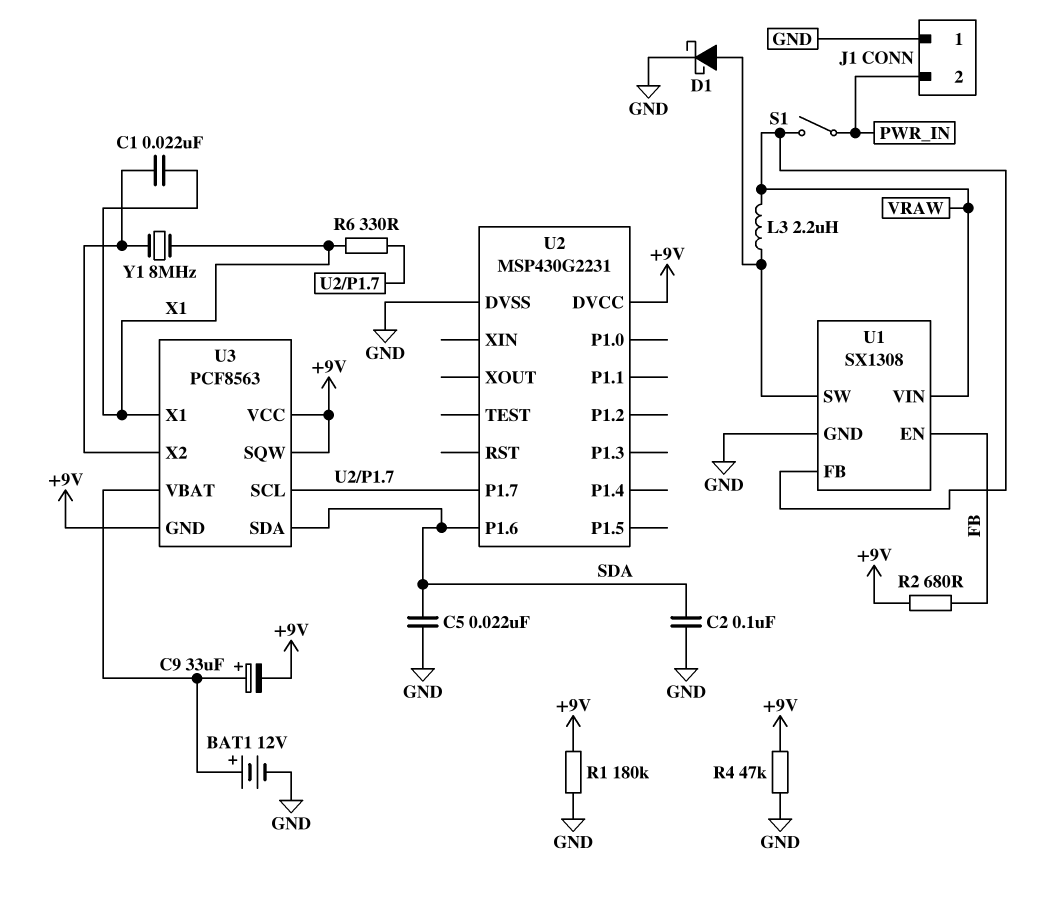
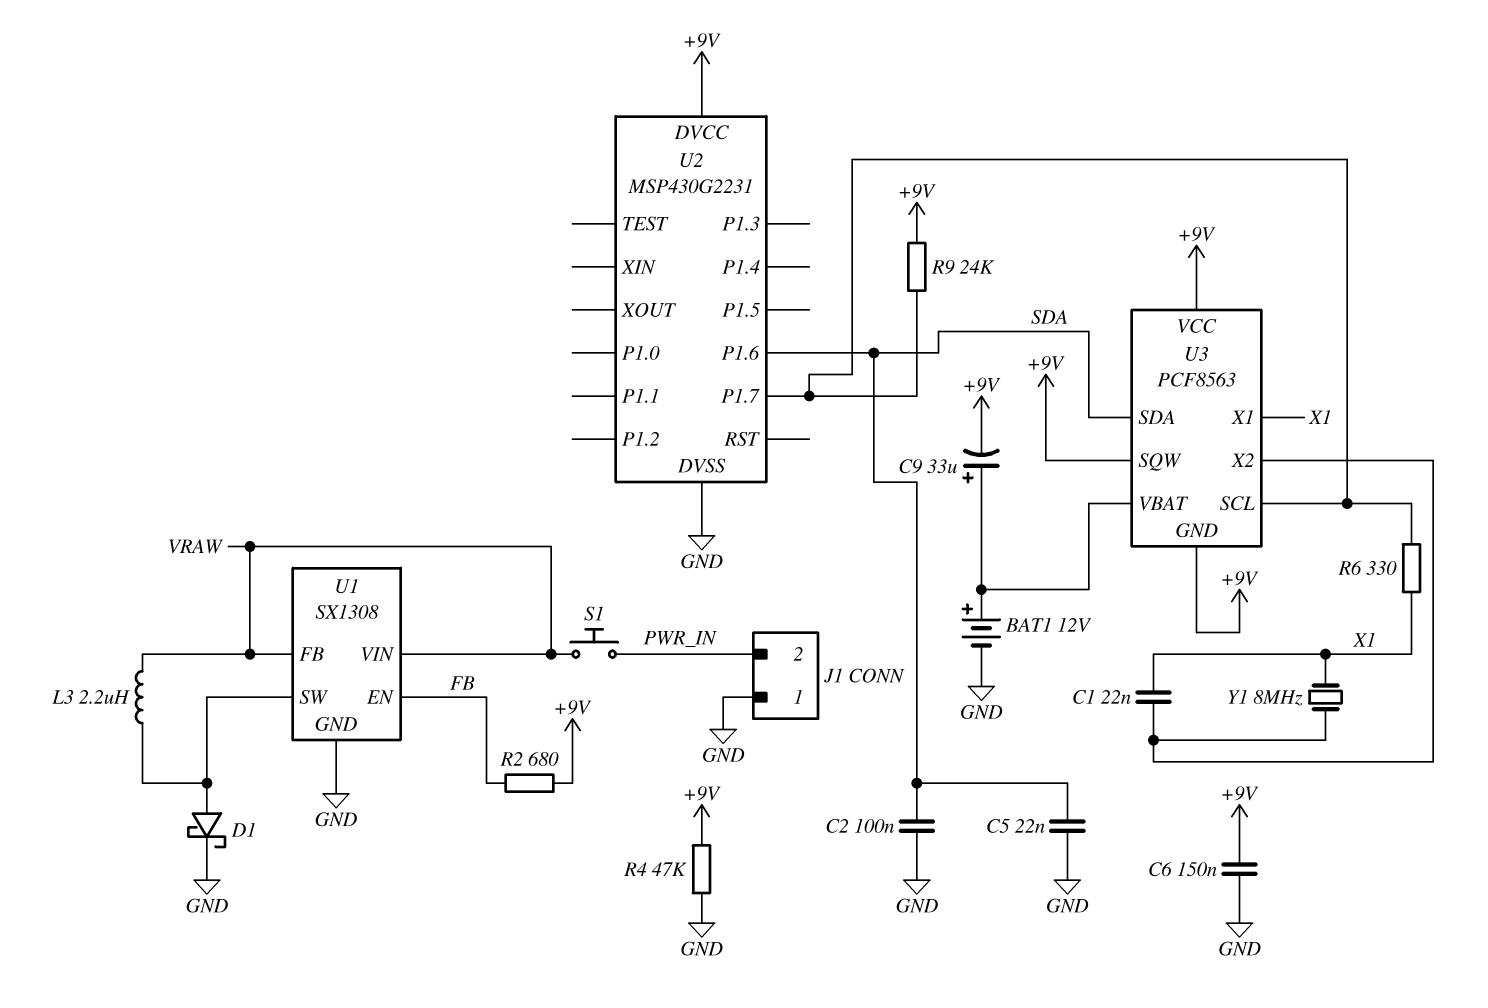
C6: none -> 150nF (+9V, GND)
R1: 180k (+9V, GND) -> none
R9: none -> 24k (+9V, U2/P1.7)
S1: switch (PWR_IN, VRAW) -> button (PWR_IN, VRAW)

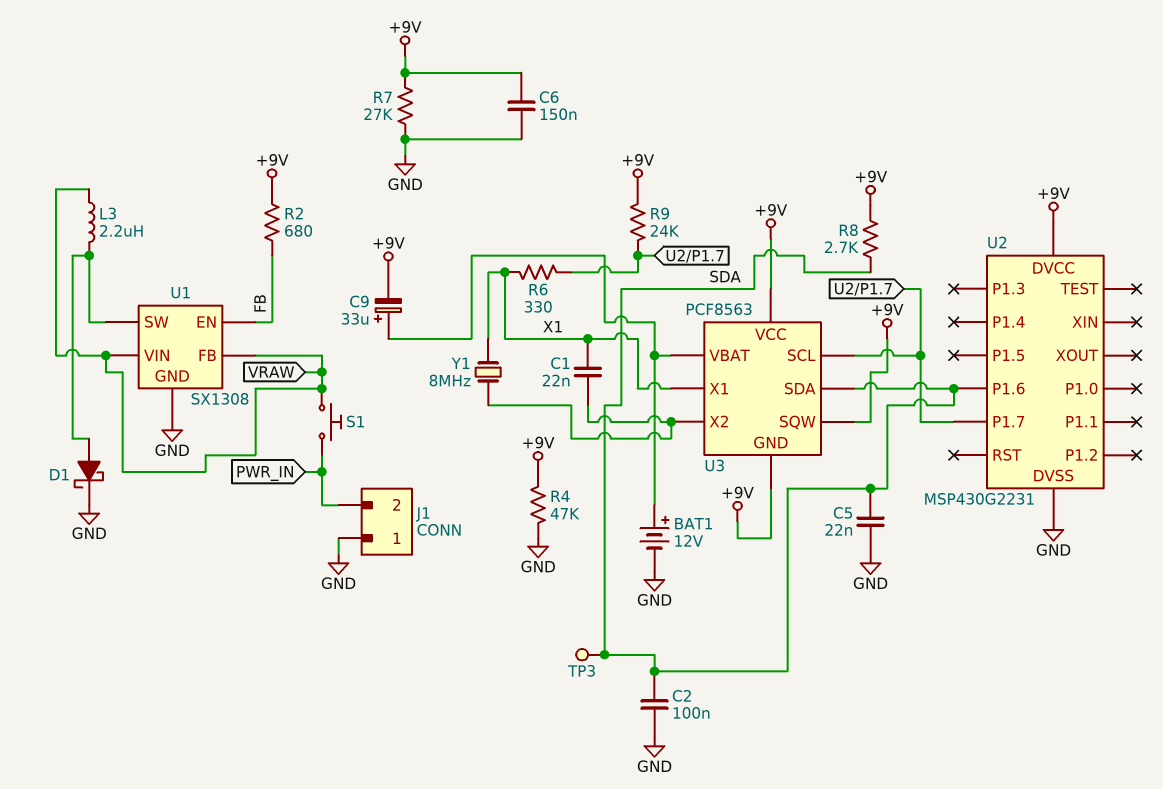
R7: none -> 27k (+9V, GND)
R8: none -> 2.7k (+9V, SDA)
TP3: none -> test point (SDA)

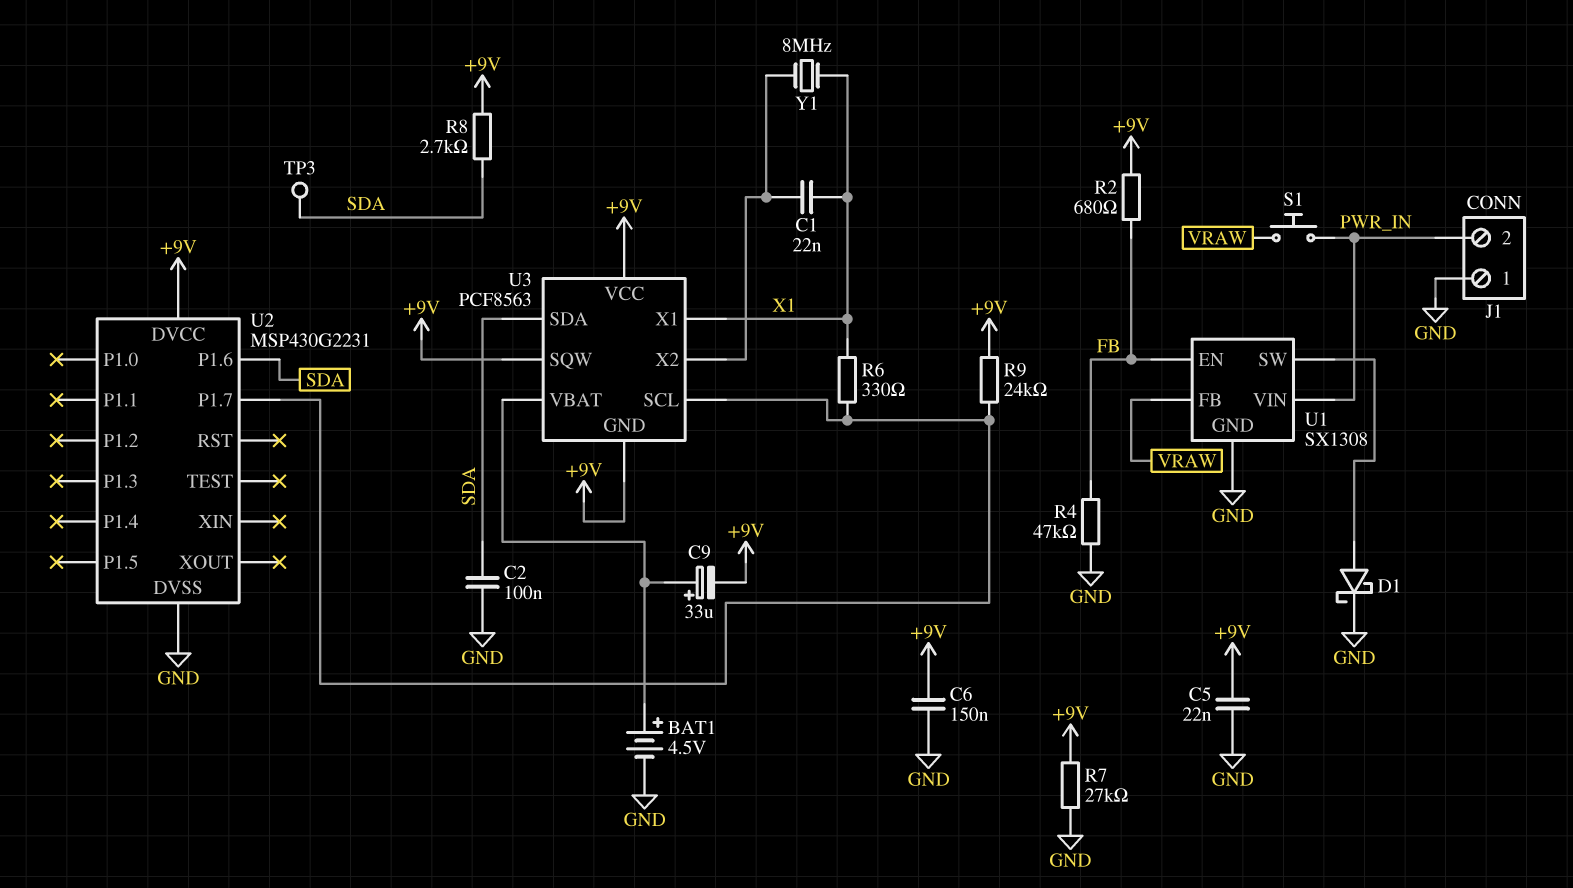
BAT1: 12V (plus U3/VBAT, minus GND) -> 4.5V (plus U3/VBAT, minus GND)
C5: 22nF (GND, SDA) -> 22nF (+9V, GND)
L3: 2.2uH (U1/SW, VRAW) -> none
R4: 47k (+9V, GND) -> 47k (FB, GND)
U1 pin VIN: VRAW -> PWR_IN

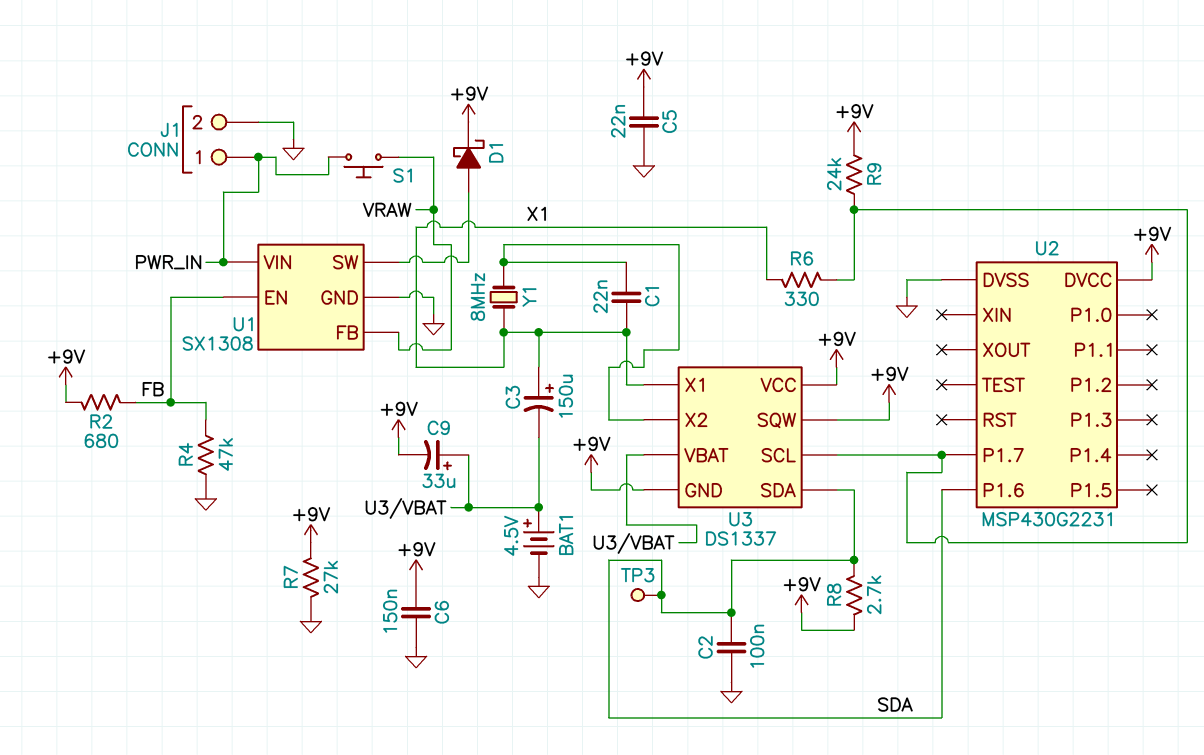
C3: none -> 150uF (plus X1, minus U3/VBAT)
D1: schottky (A U1/SW, K GND) -> schottky (A U1/SW, K +9V)
J1 pin 1: GND -> PWR_IN
J1 pin 2: PWR_IN -> GND
U3: PCF8563 -> DS1337

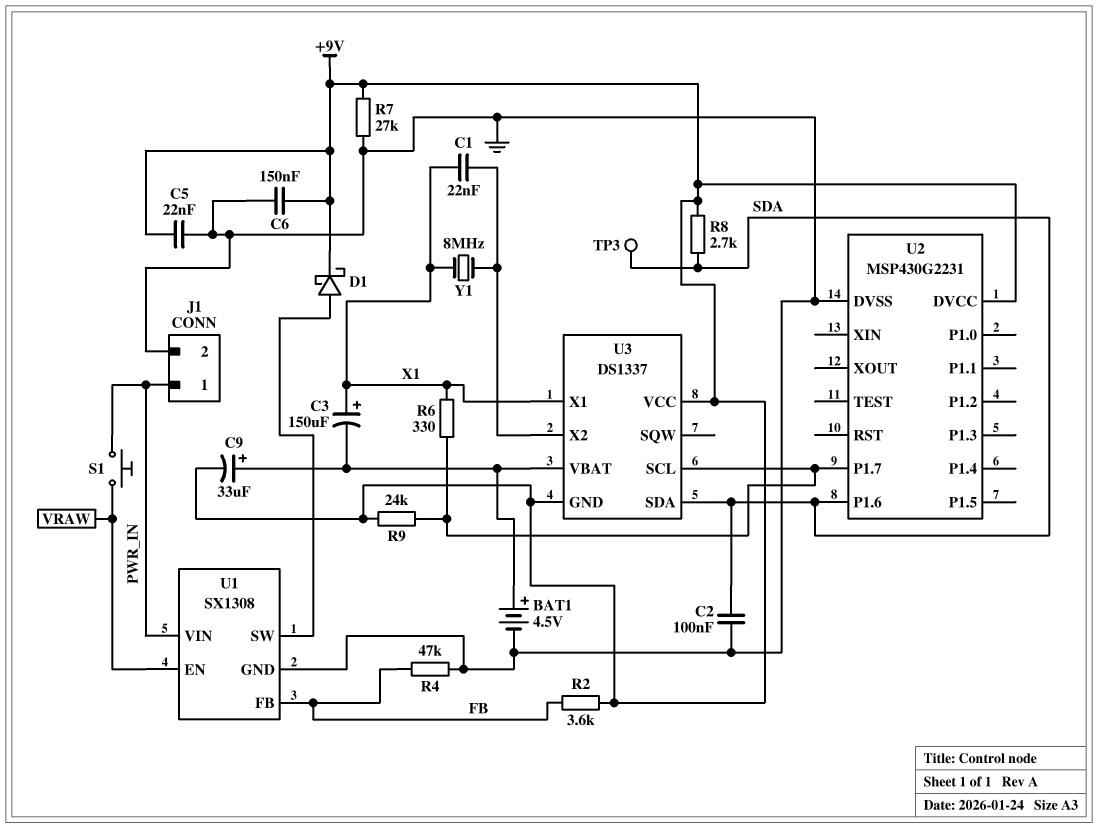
R2: 680 (+9V, FB) -> 3.6k (+9V, FB)
U1 pin EN: FB -> VRAW
U1 pin FB: VRAW -> FB
U3 pin SQW: +9V -> none

